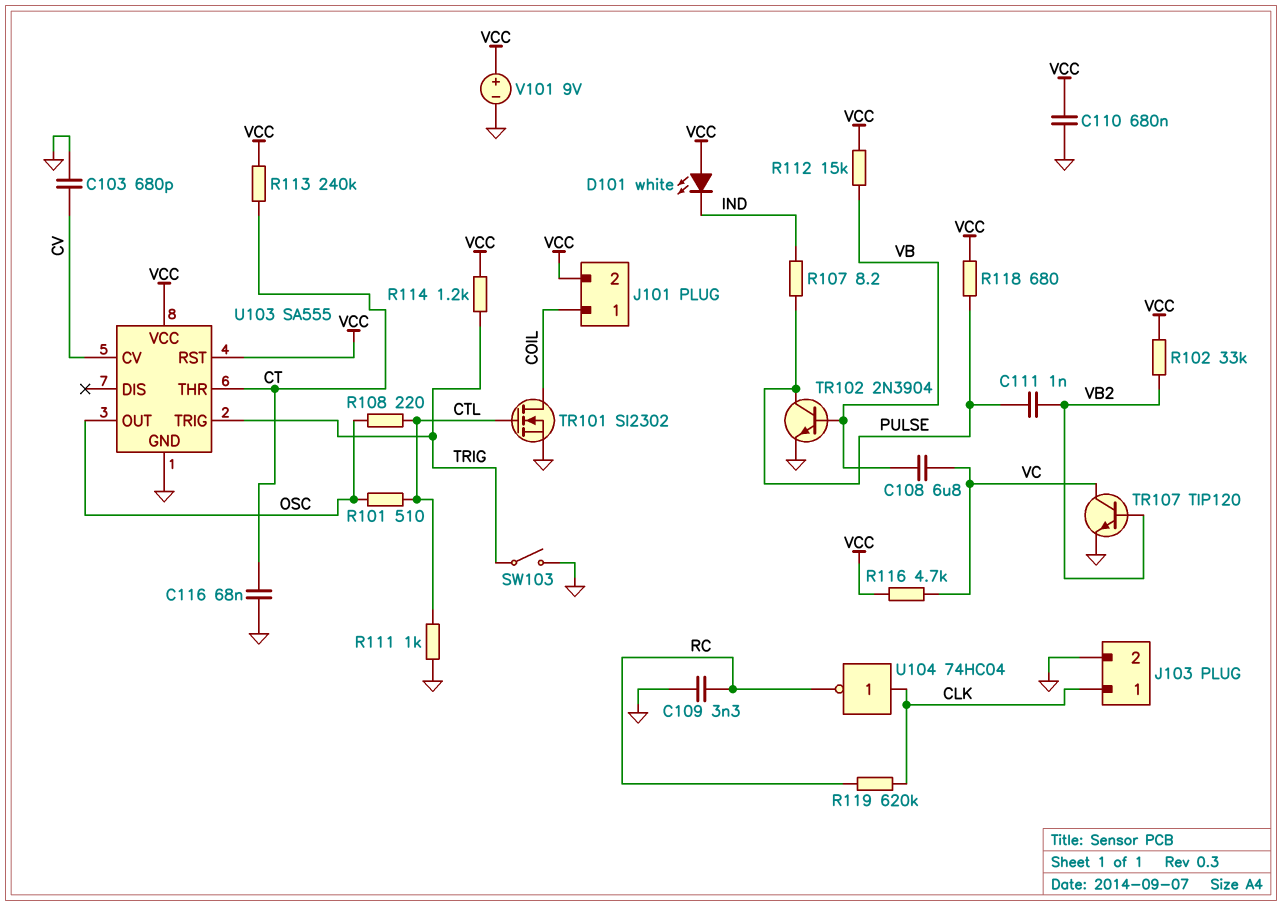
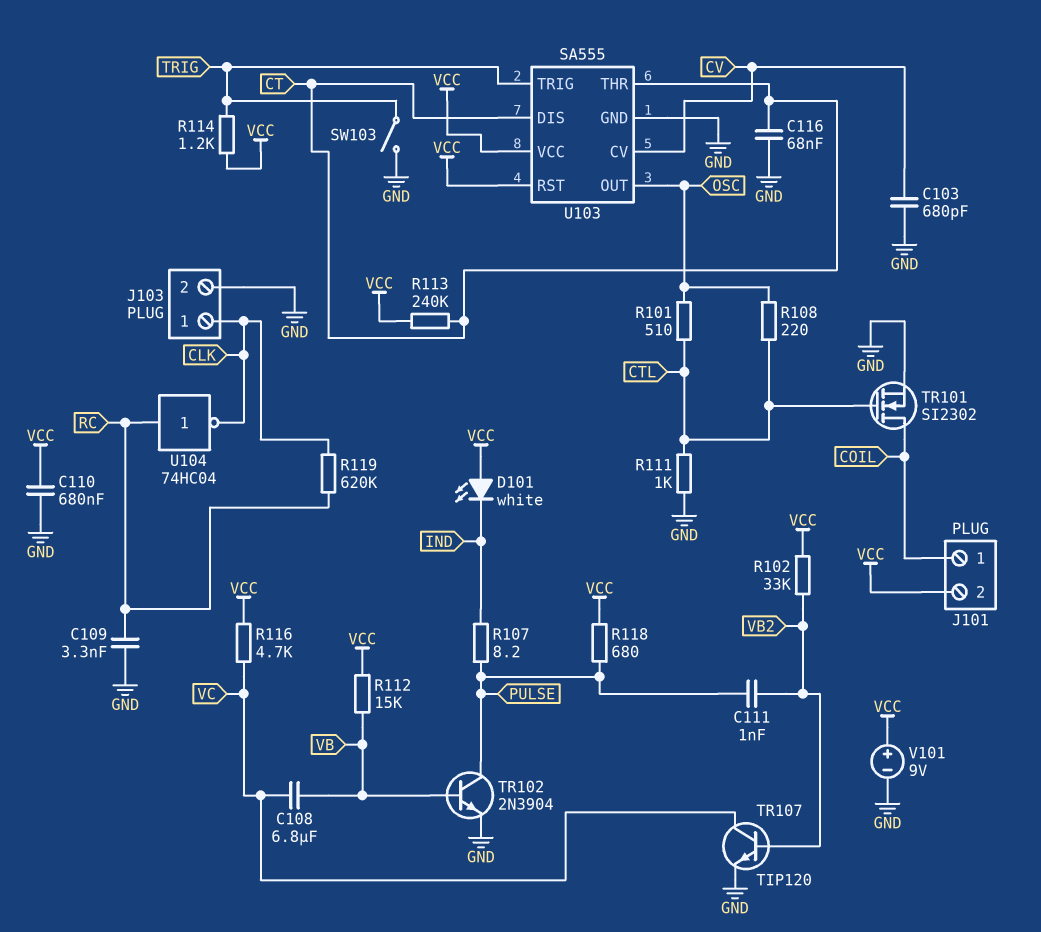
U103 pin DIS: none -> CT
U104: NOT 74HC04 (in CLK, out RC) -> NOT 74HC04 (in RC, out CLK)

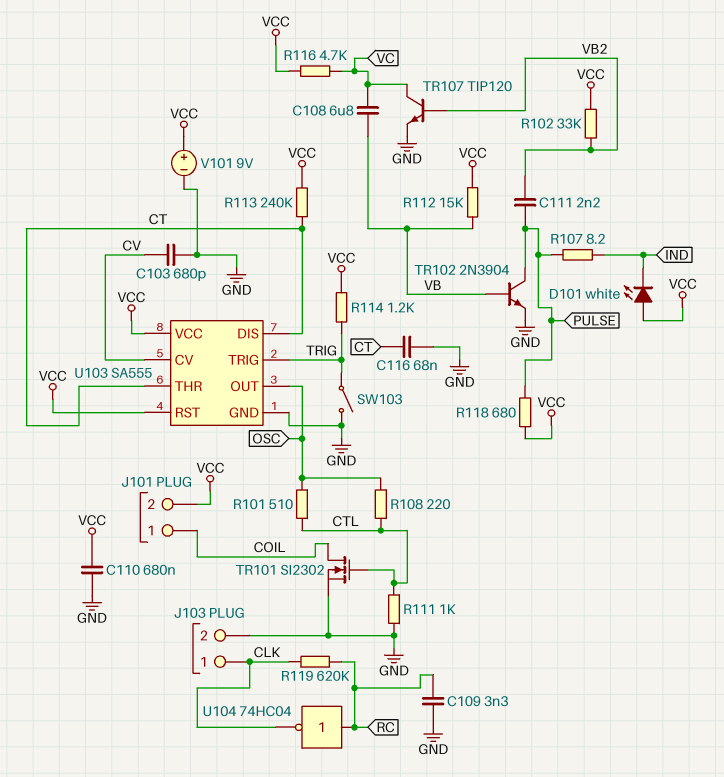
C111: 1nF (PULSE, VB2) -> 2.2nF (PULSE, VB2)

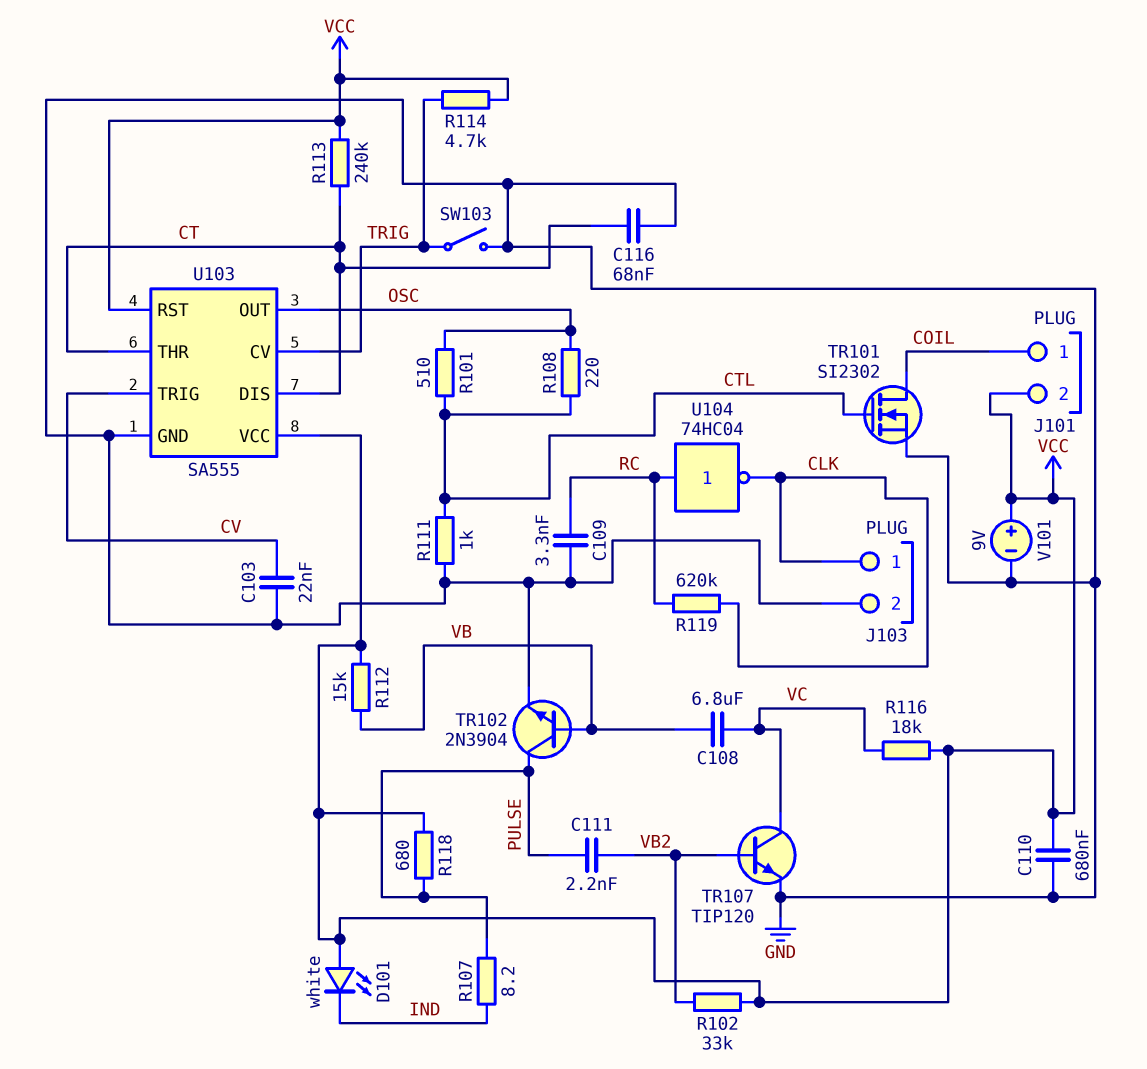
C103: 680pF (CV, GND) -> 22nF (CV, GND)
R114: 1.2k (TRIG, VCC) -> 4.7k (TRIG, VCC)
R116: 4.7k (VC, VCC) -> 18k (VC, VCC)
U103 pin CV: CV -> TRIG
U103 pin TRIG: TRIG -> CV

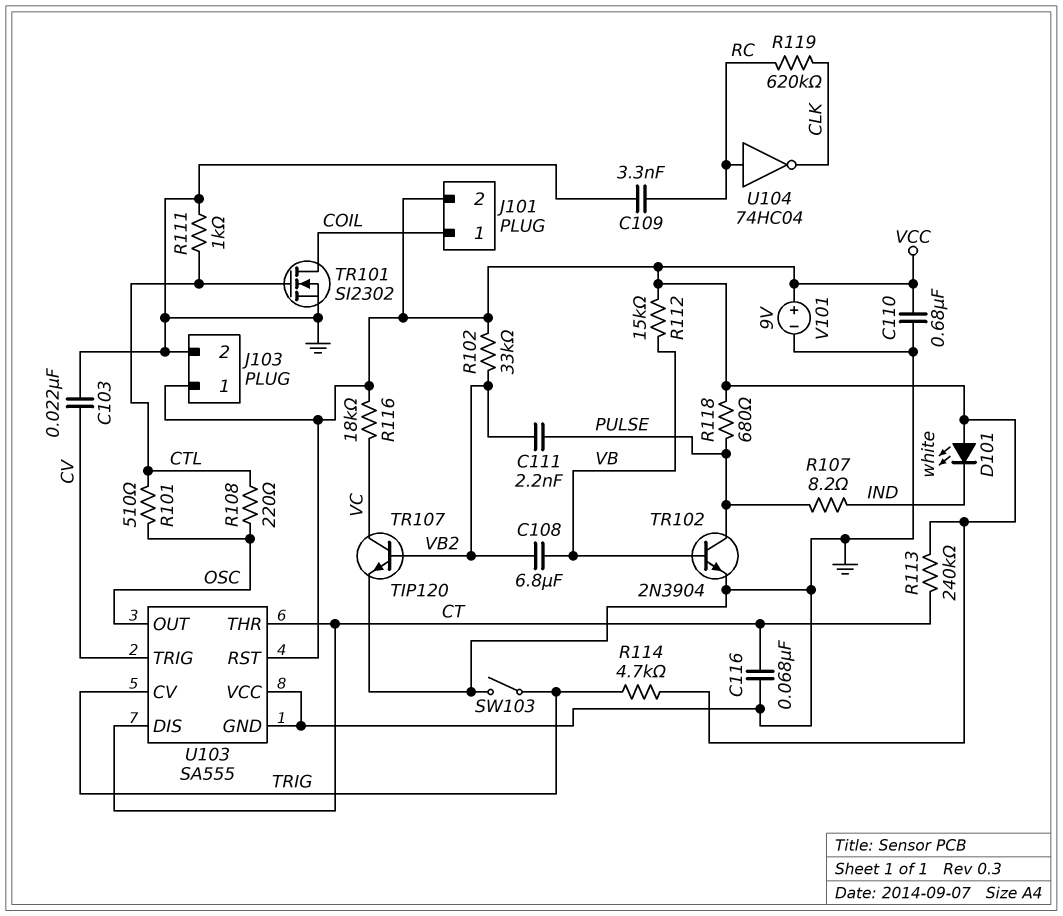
C108: 6.8uF (VB, VC) -> 6.8uF (VB, VB2)
J103 pin 1: CLK -> VCC
U103 pin VCC: VCC -> GND

